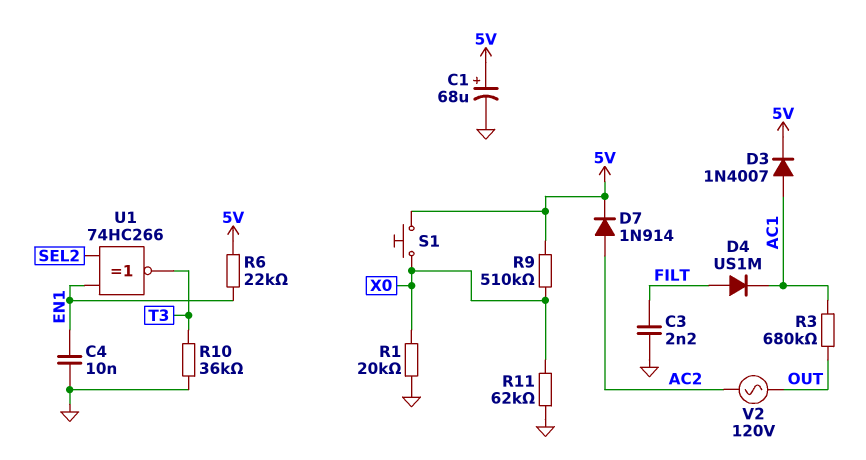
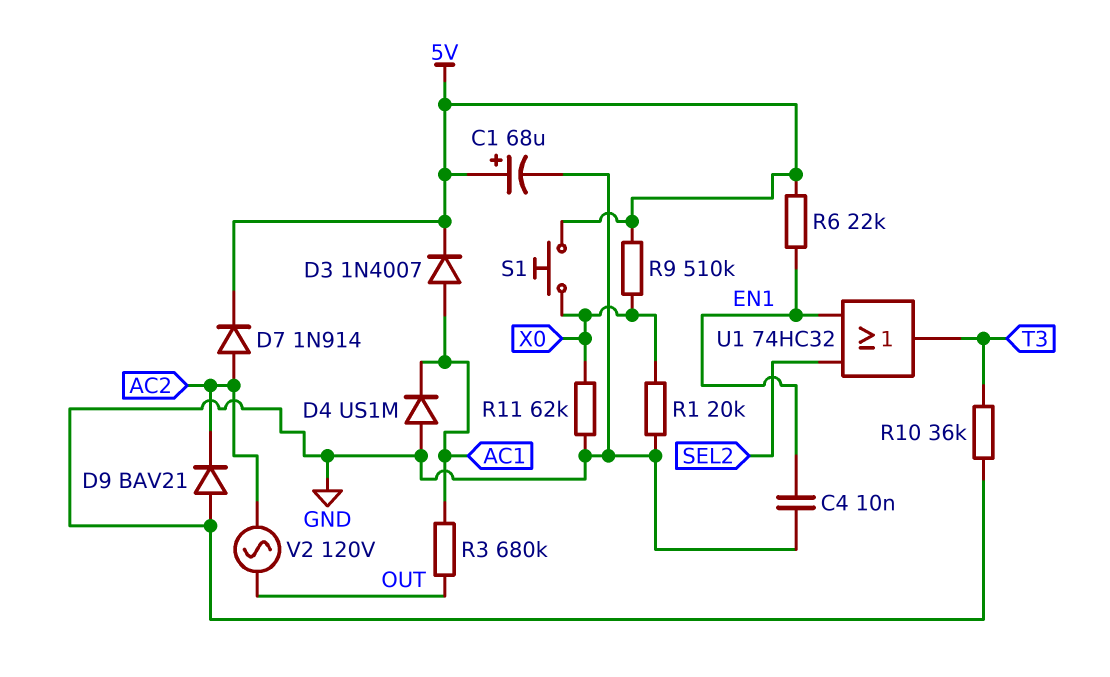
C3: 2.2nF (FILT, GND) -> none
D4: diode US1M (A FILT, K AC1) -> diode US1M (A GND, K AC1)
D9: none -> diode BAV21 (A GND, K AC2)
U1: XNOR 74HC266 (in EN1, in SEL2, out T3) -> OR 74HC32 (in EN1, in SEL2, out T3)

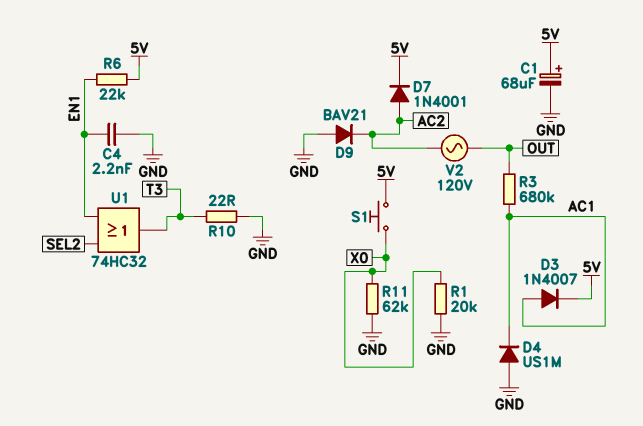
C4: 10nF (EN1, GND) -> 2.2nF (EN1, GND)
D7: diode 1N914 (A AC2, K 5V) -> diode 1N4001 (A AC2, K 5V)
R9: 510k (5V, X0) -> none
R10: 36k (GND, T3) -> 22 (GND, T3)

